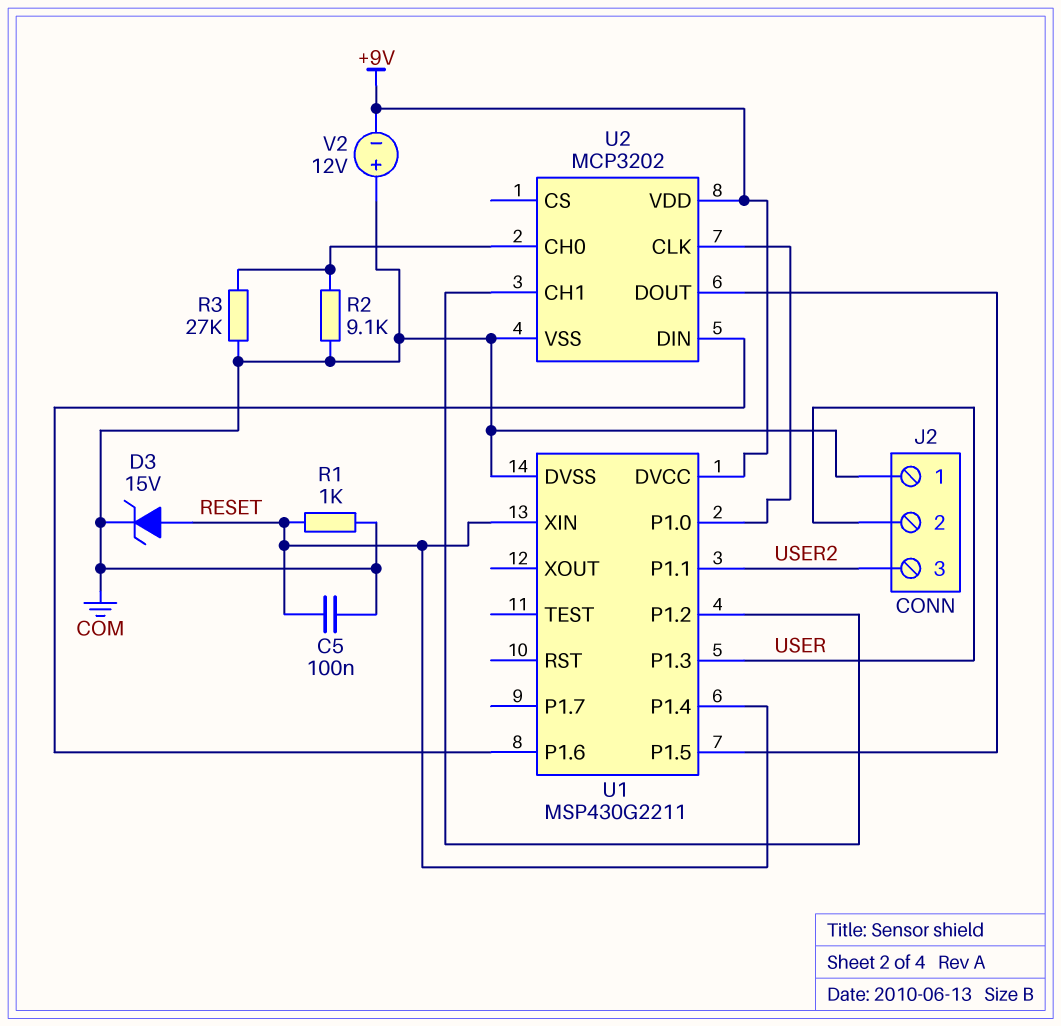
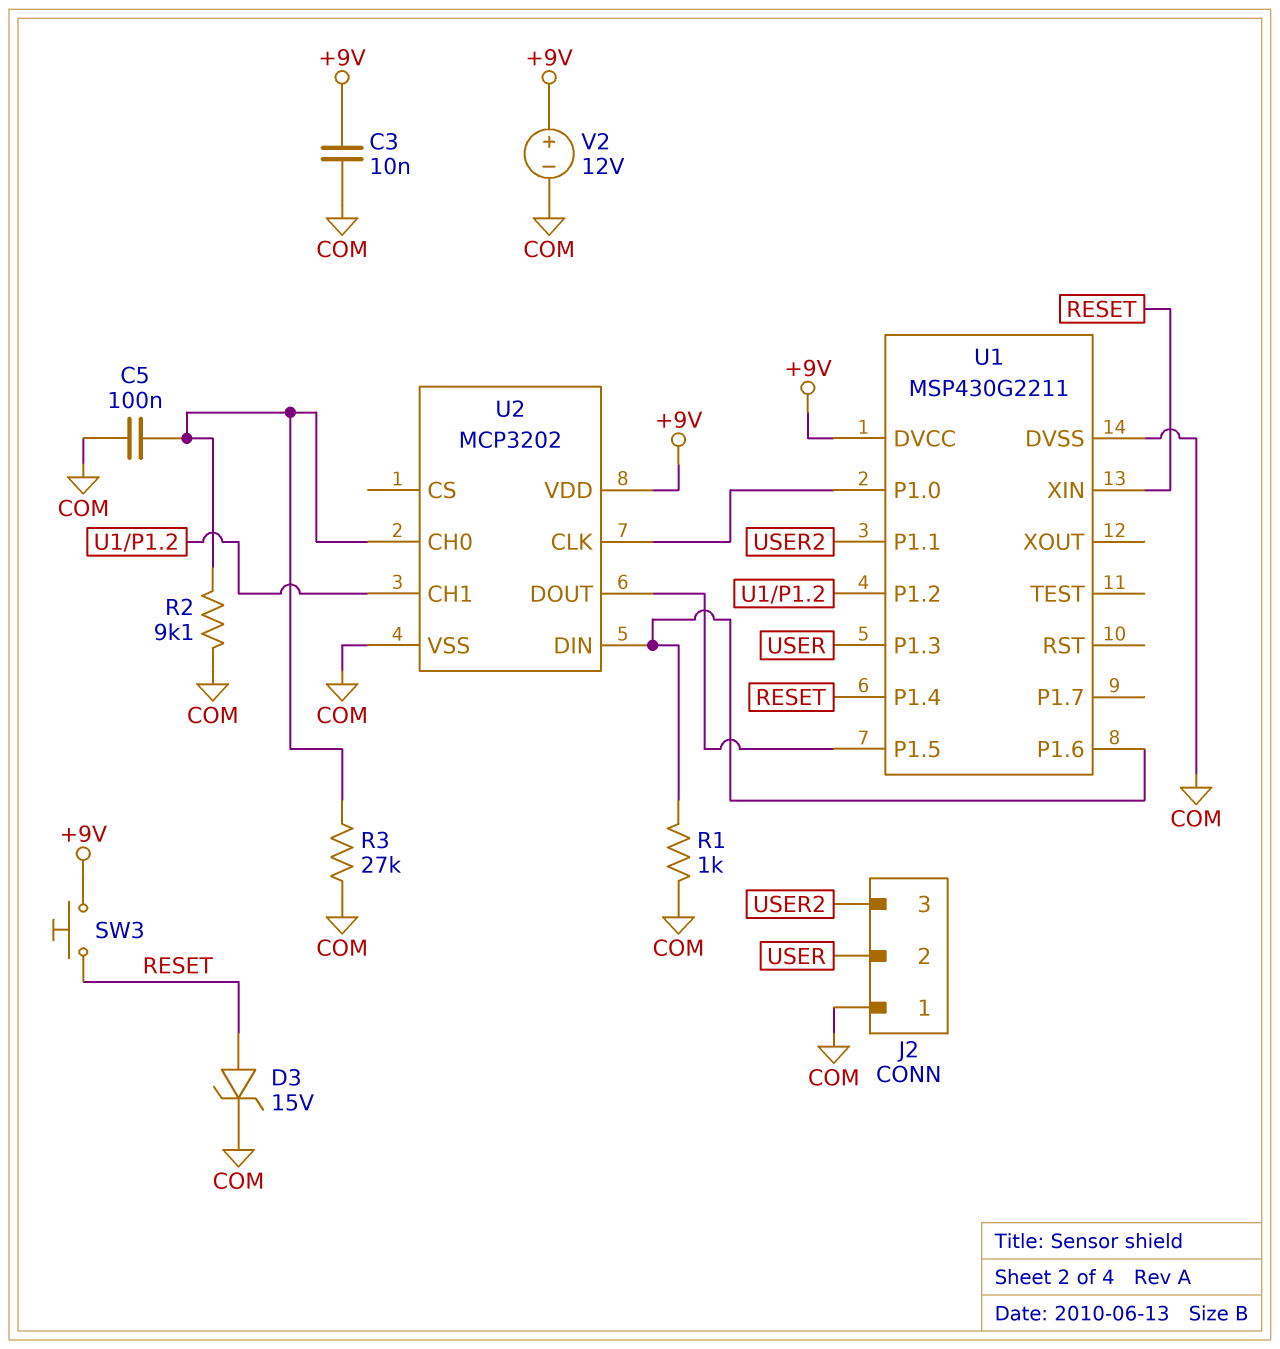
C3: none -> 10nF (+9V, COM)
C5: 100nF (COM, RESET) -> 100nF (COM, U2/CH0)
R1: 1k (COM, RESET) -> 1k (COM, U1/P1.6)
SW3: none -> button (+9V, RESET)
V2: 12V (plus COM, minus +9V) -> 12V (plus +9V, minus COM)

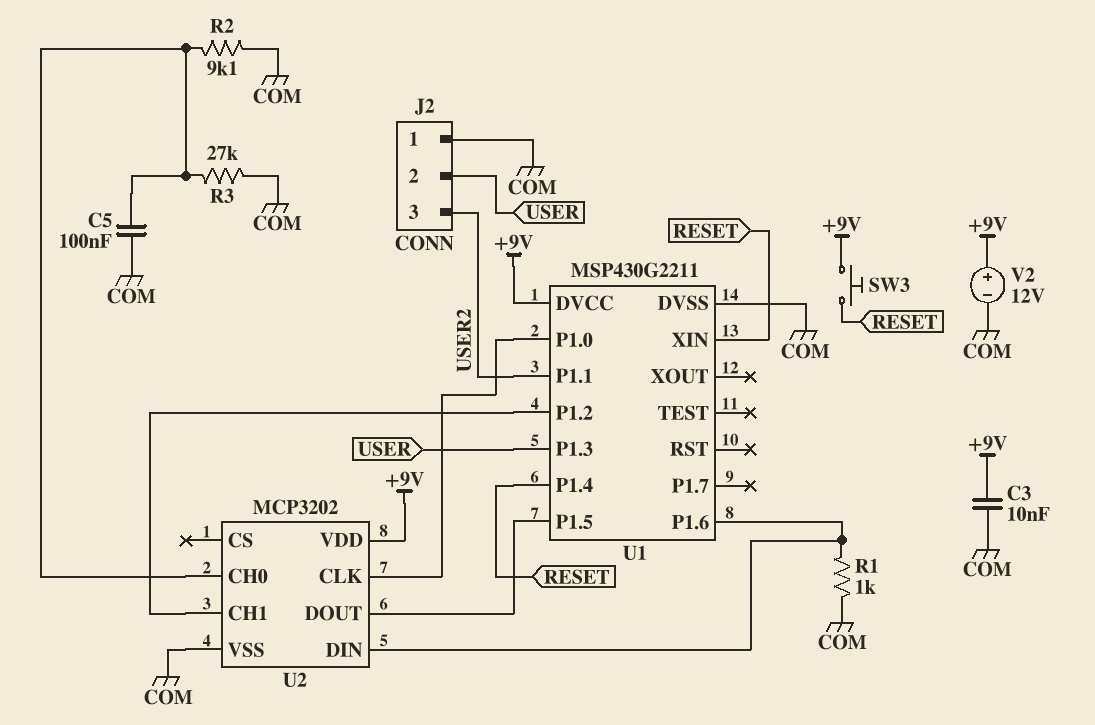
D3: zener 15V (A RESET, K COM) -> none

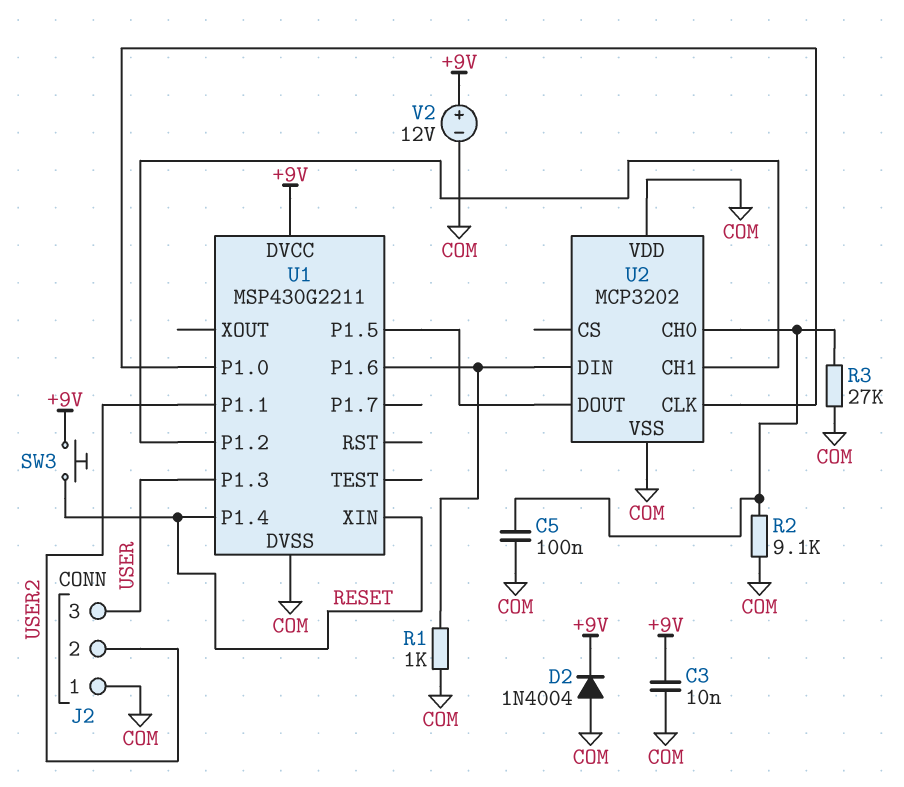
D2: none -> diode 1N4004 (A COM, K +9V)
J2 pin 2: USER -> USER2
J2 pin 3: USER2 -> USER
U2 pin VDD: +9V -> COM

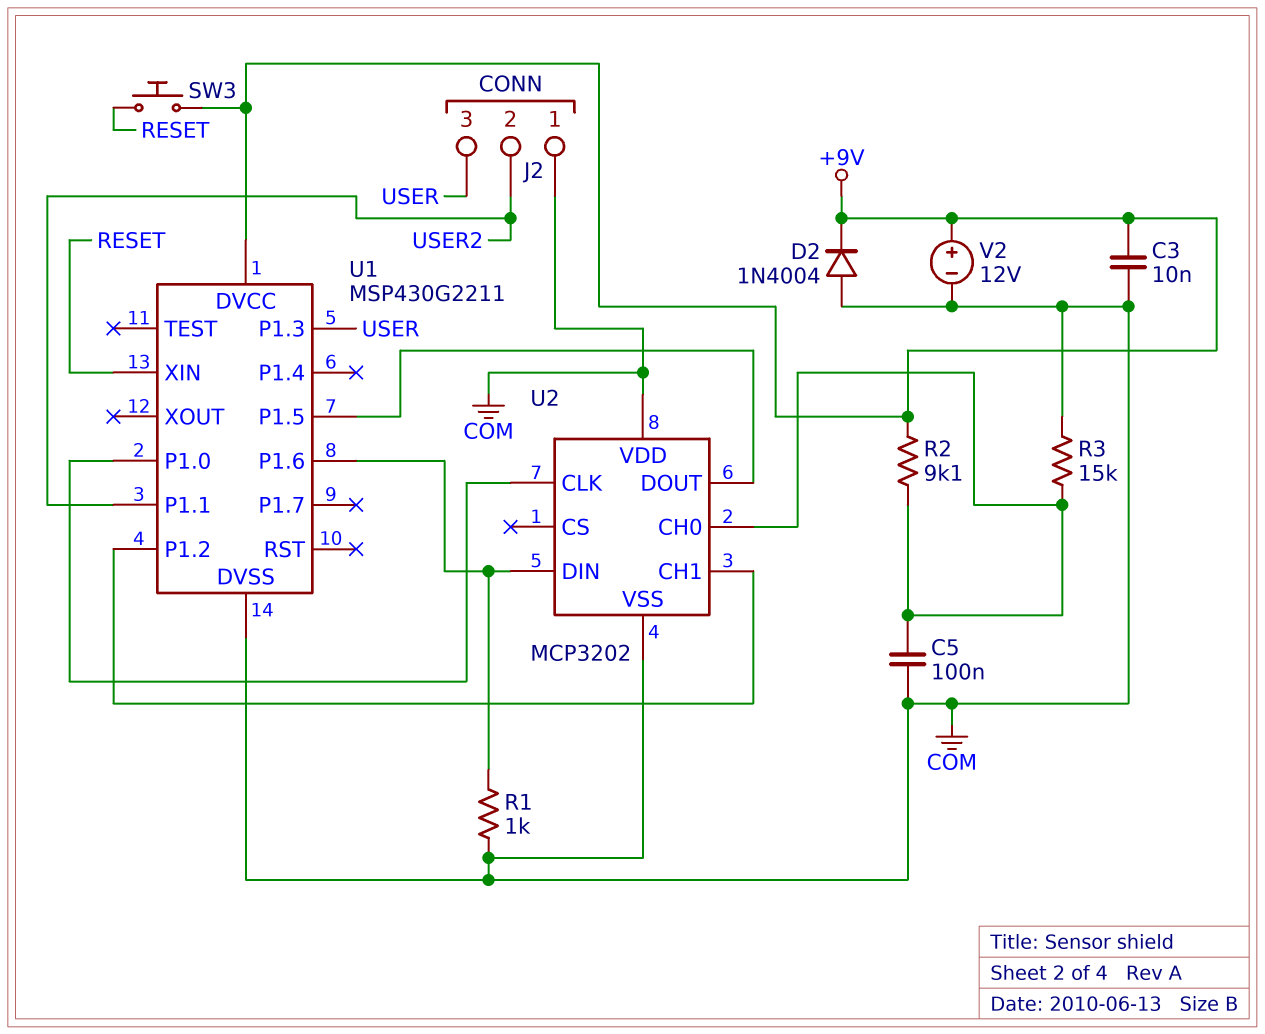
R2: 9.1k (COM, U2/CH0) -> 9.1k (+9V, U2/CH0)
R3: 27k (COM, U2/CH0) -> 15k (COM, U2/CH0)
U1 pin P1.4: RESET -> none

